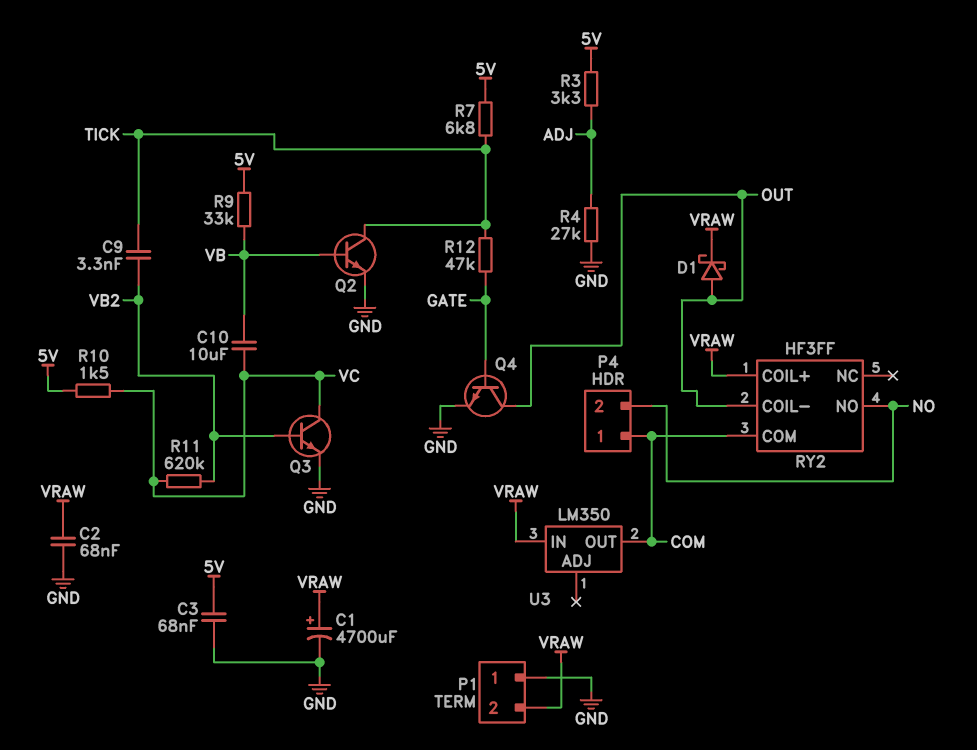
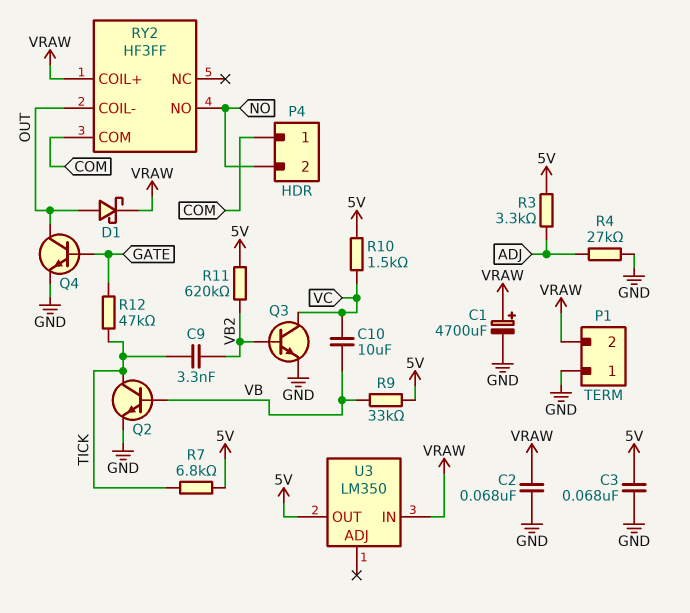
R11: 620k (VB2, VC) -> 620k (5V, VB2)
U3 pin OUT: COM -> 5V

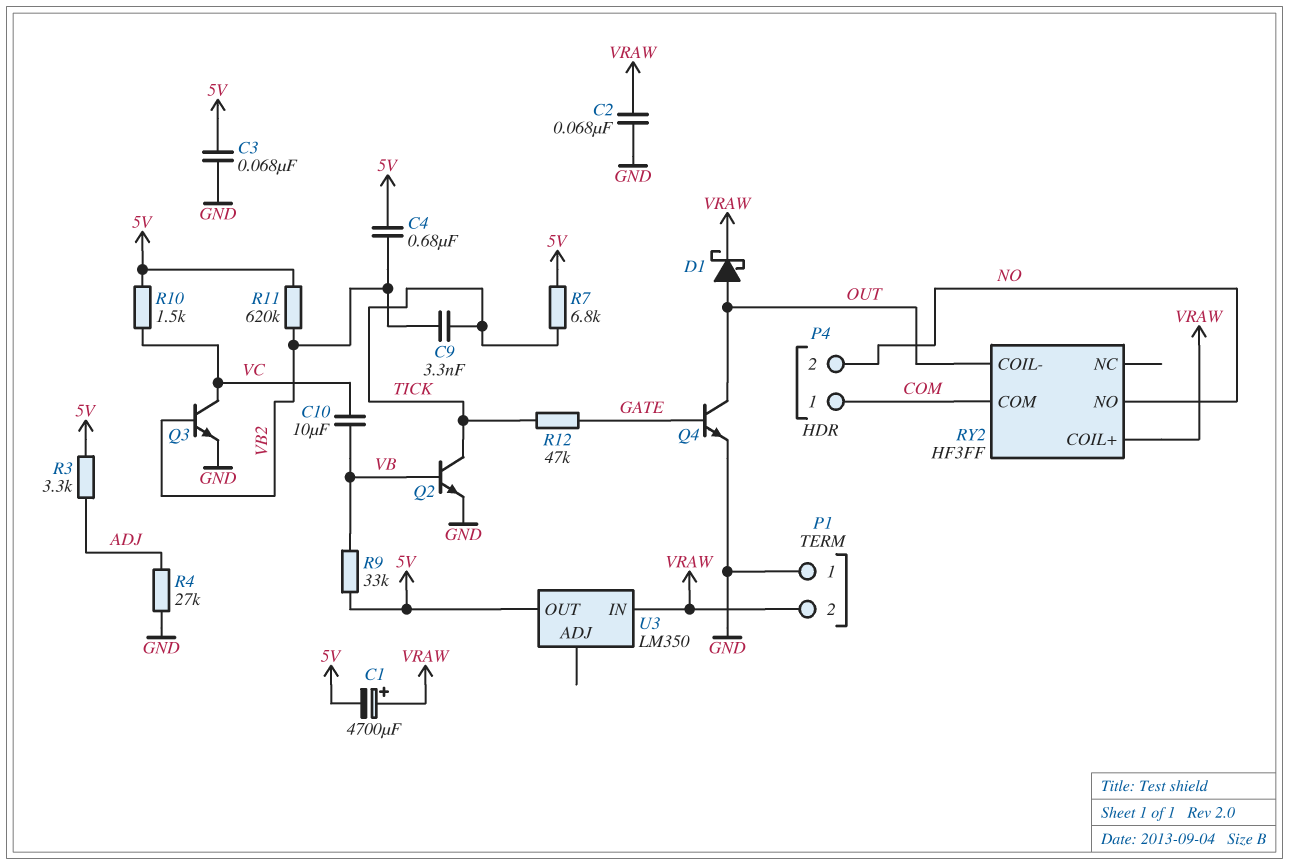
C1: 4700uF (plus VRAW, minus GND) -> 4700uF (plus VRAW, minus 5V)
C4: none -> 680nF (5V, VB2)

